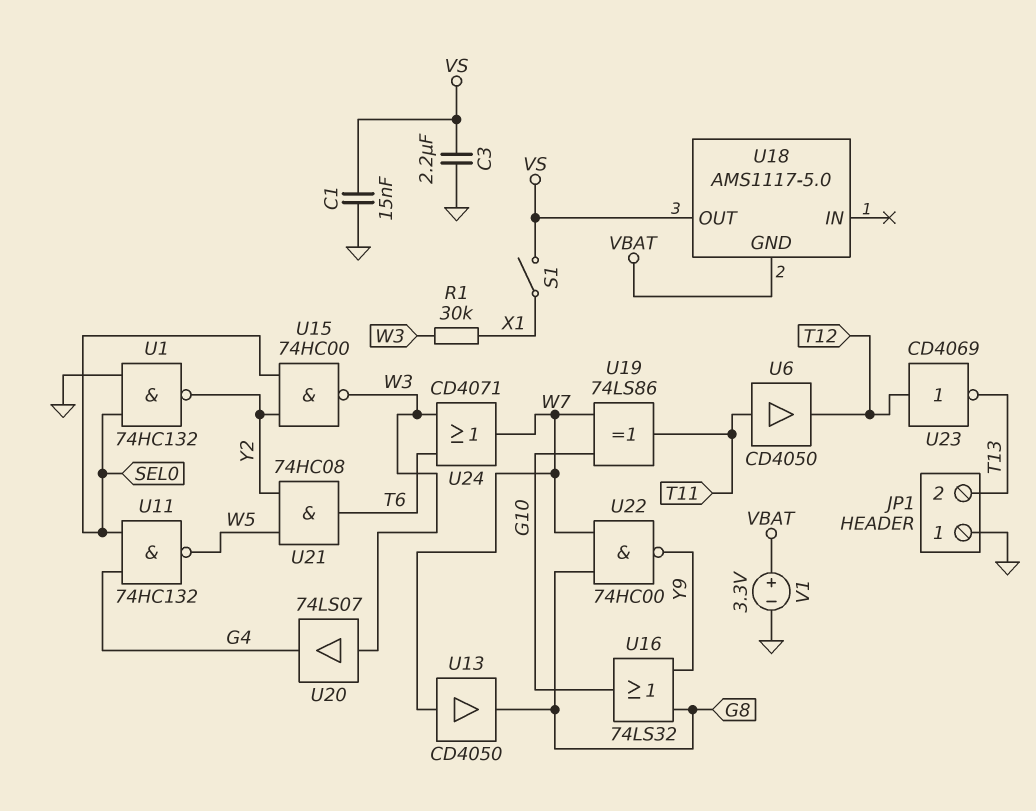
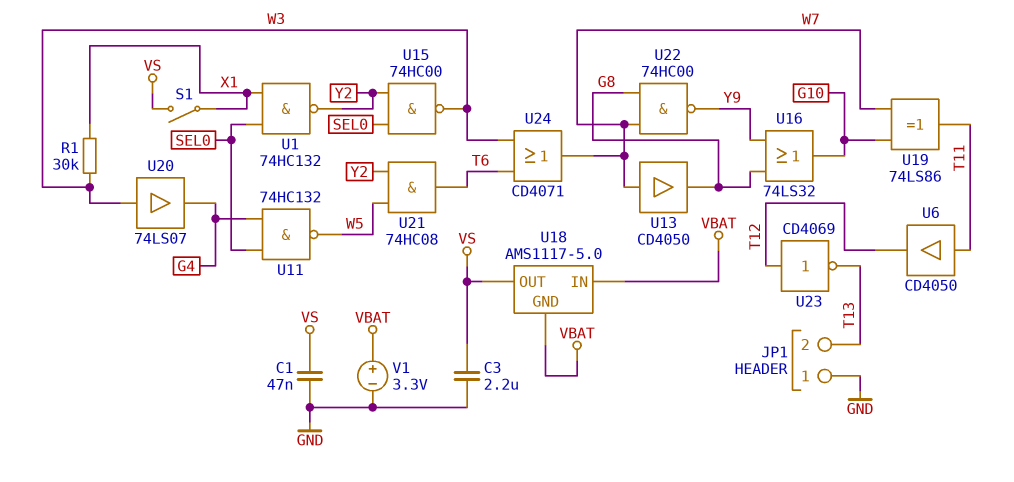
C1: 15nF (GND, VS) -> 47nF (GND, VS)
U1: NAND 74HC132 (in GND, in SEL0, out Y2) -> NAND 74HC132 (in SEL0, in X1, out Y2)
U18 pin IN: none -> VBAT

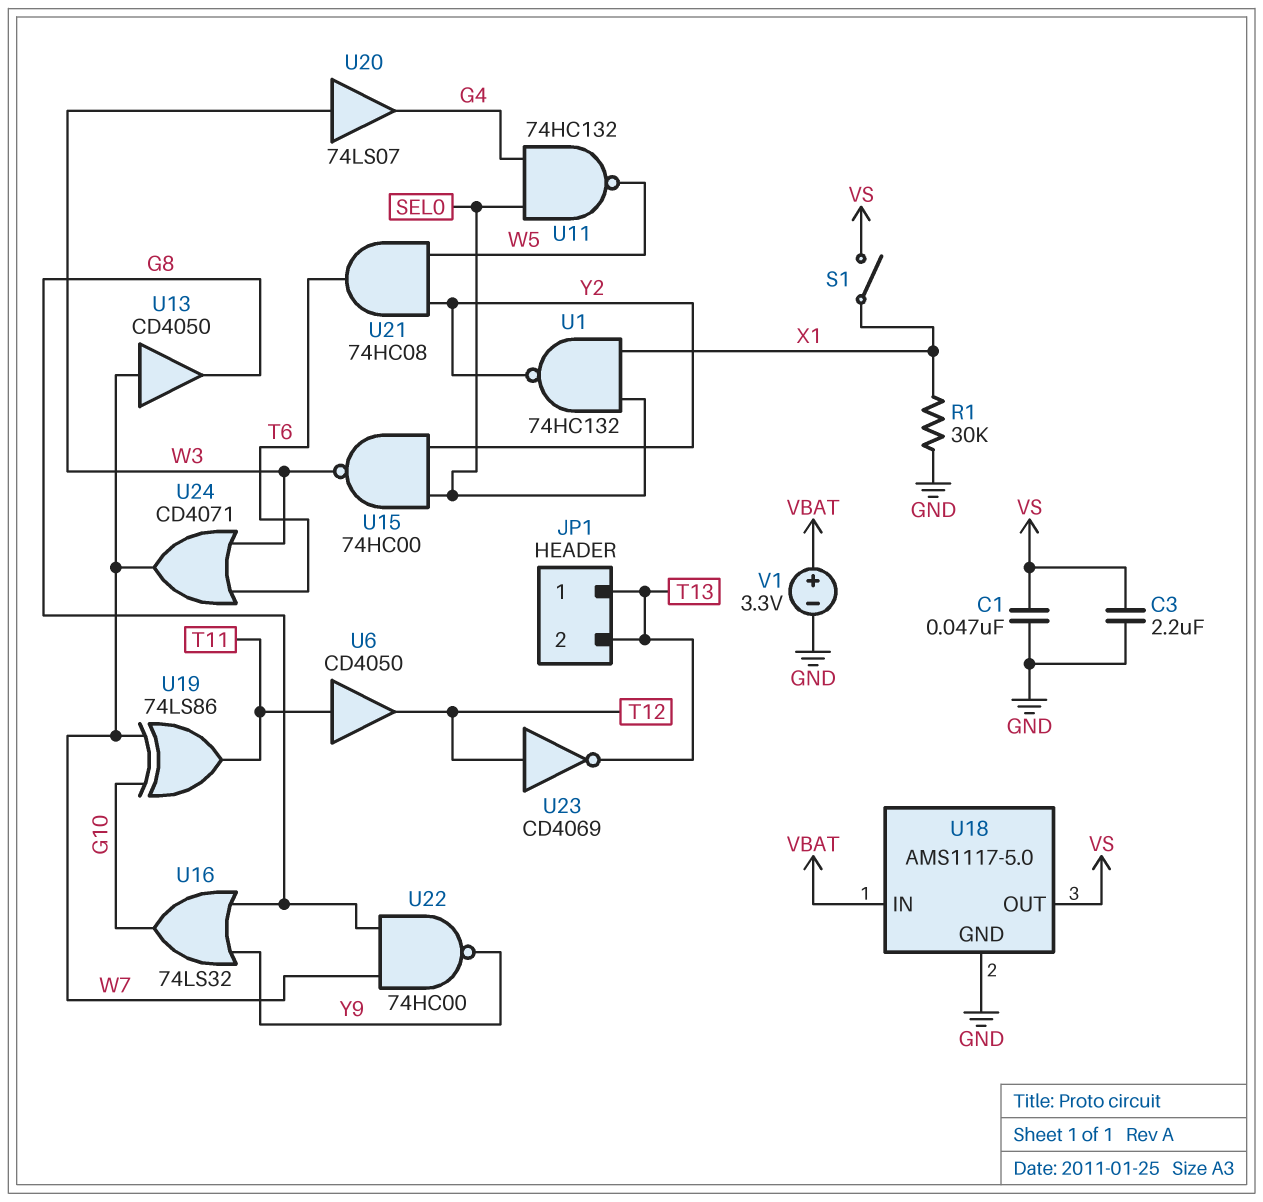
JP1 pin 1: GND -> T13
R1: 30k (W3, X1) -> 30k (GND, X1)
U18 pin GND: VBAT -> GND

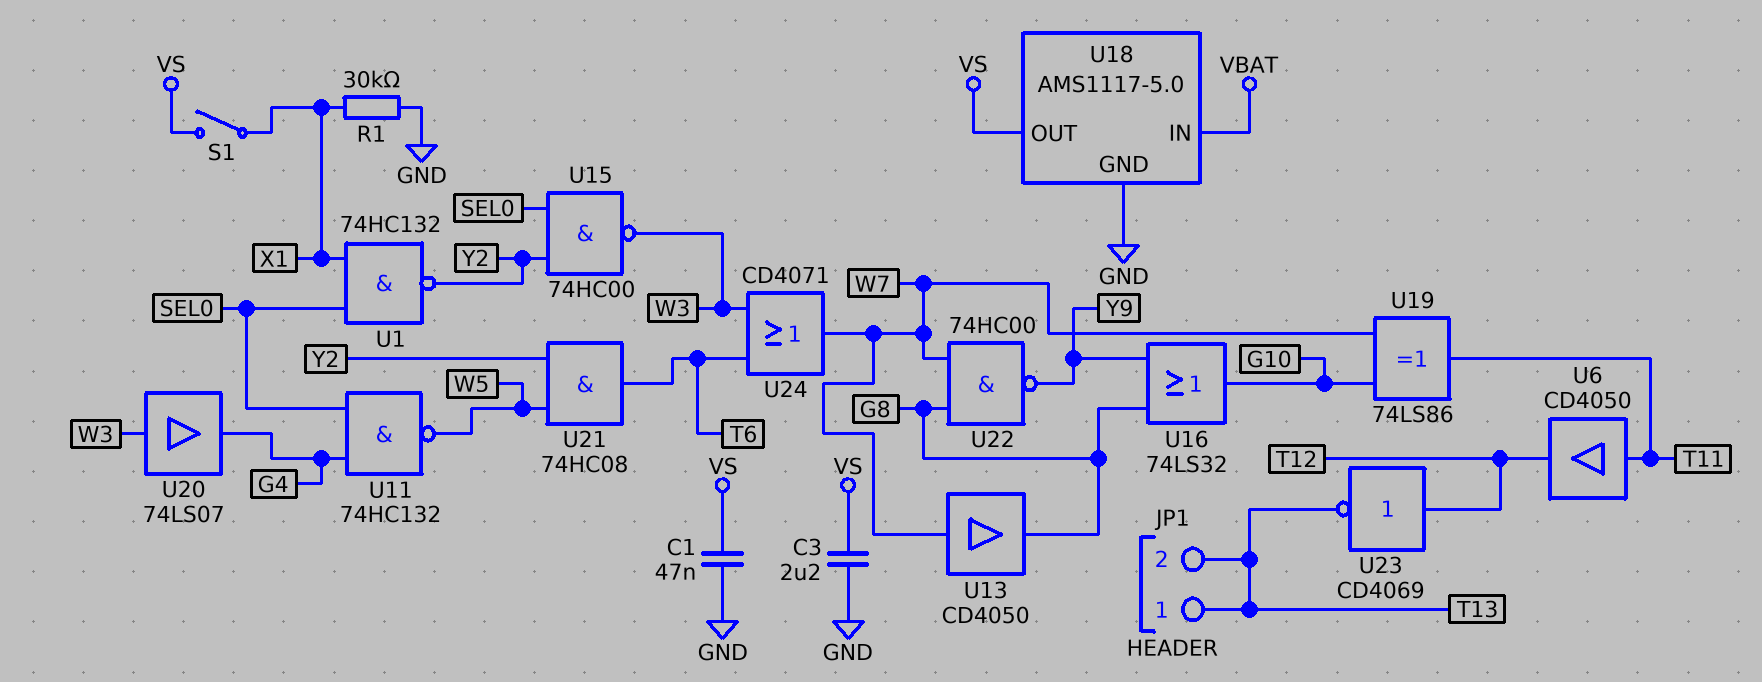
V1: 3.3V (plus VBAT, minus GND) -> none

